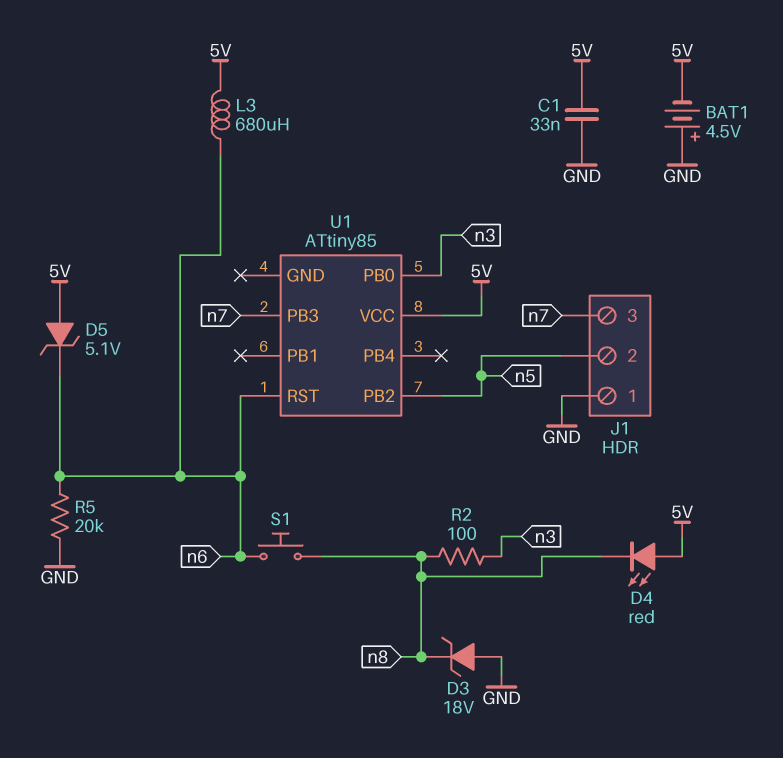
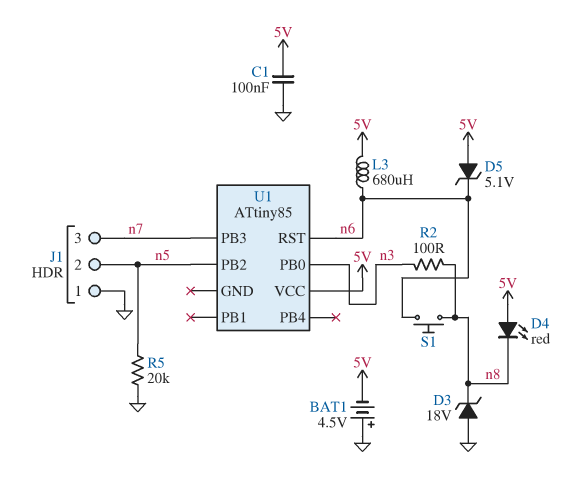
C1: 33nF (5V, GND) -> 100nF (5V, GND)
R5: 20k (GND, n6) -> 20k (GND, n5)

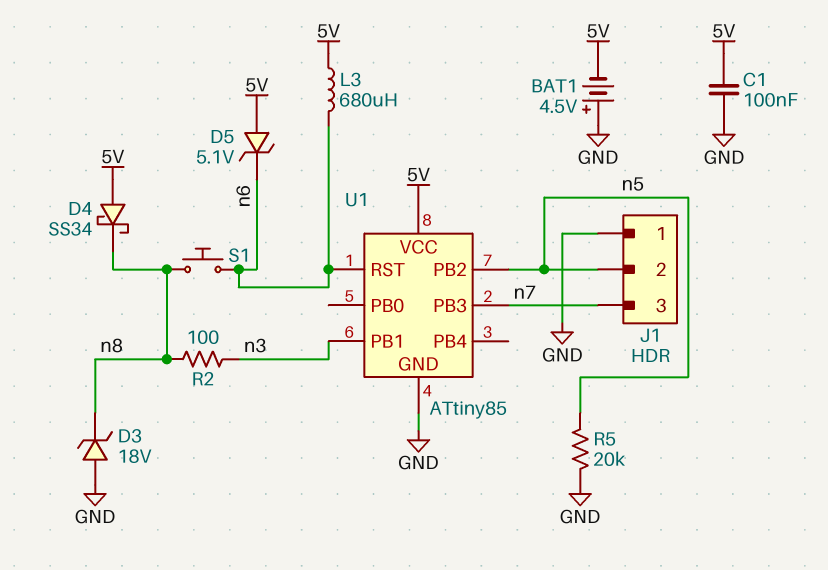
D4: LED red (A 5V, K n8) -> schottky SS34 (A 5V, K n8)
U1 pin GND: none -> GND
U1 pin PB0: n3 -> none
U1 pin PB1: none -> n3

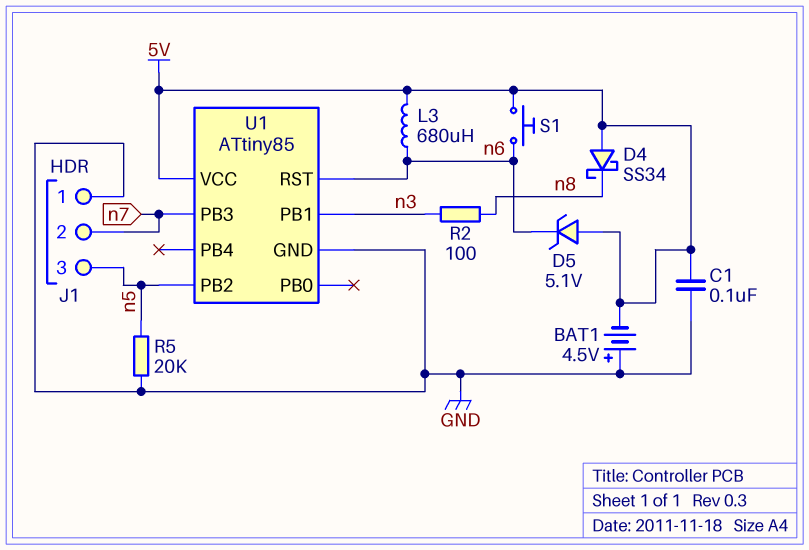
D3: zener 18V (A GND, K n8) -> none
J1 pin 2: n5 -> n7
J1 pin 3: n7 -> n5
S1: button (n6, n8) -> button (5V, n6)

